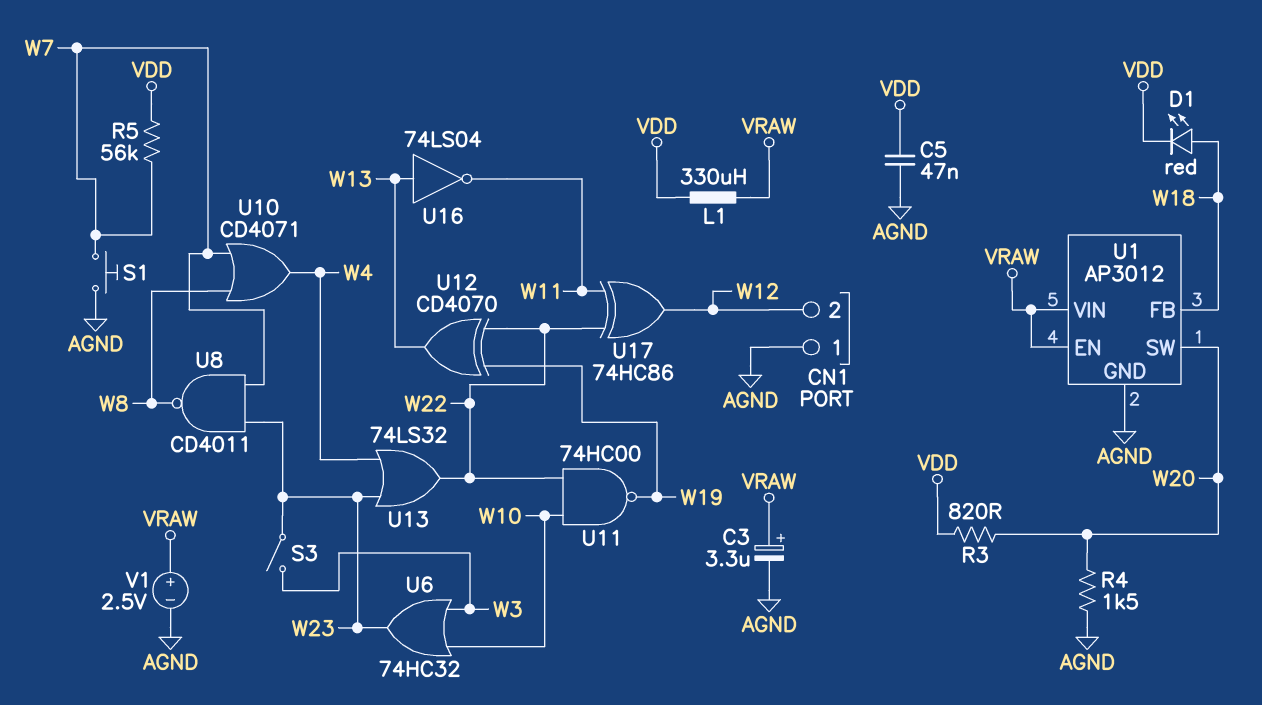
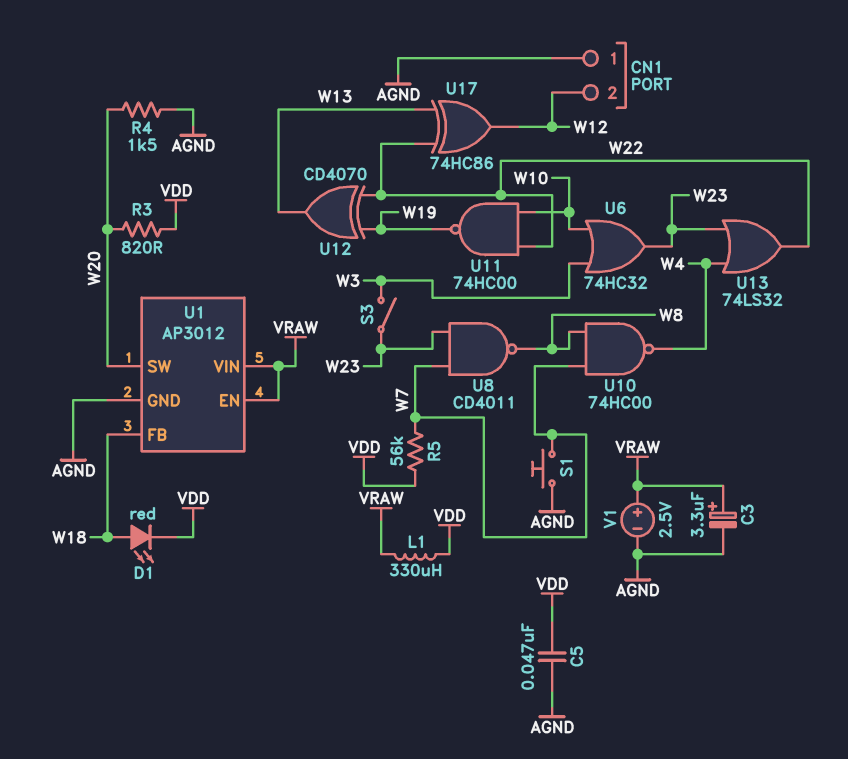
U10: OR CD4071 (in W7, in W8, out W4) -> NAND 74HC00 (in W7, in W8, out W4)
U16: NOT 74LS04 (in W13, out W11) -> none
U17: XOR 74HC86 (in W11, in W22, out W12) -> XOR 74HC86 (in W13, in W22, out W12)

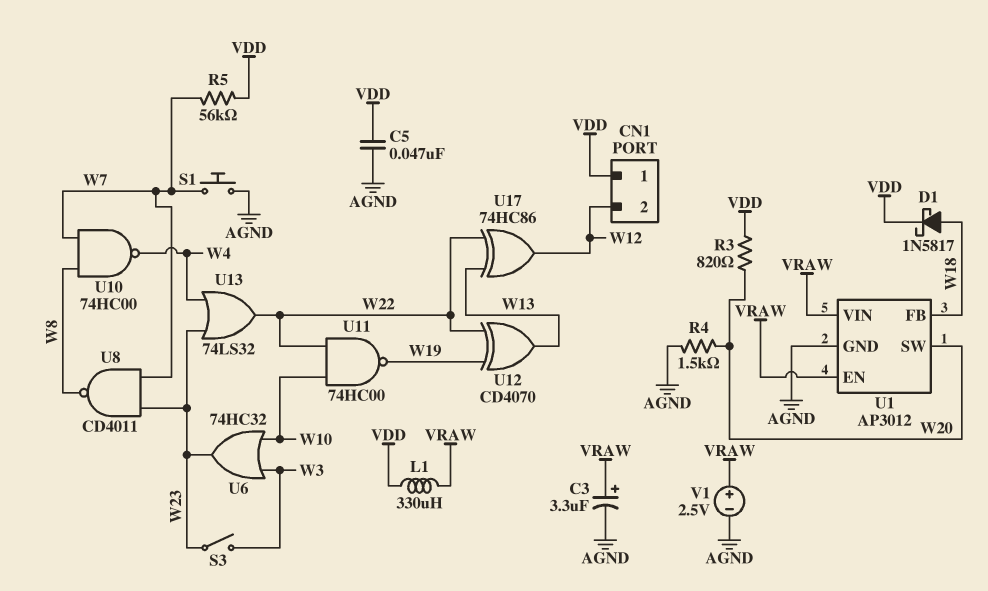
CN1 pin 1: AGND -> VDD
D1: LED red (A W18, K VDD) -> schottky 1N5817 (A W18, K VDD)

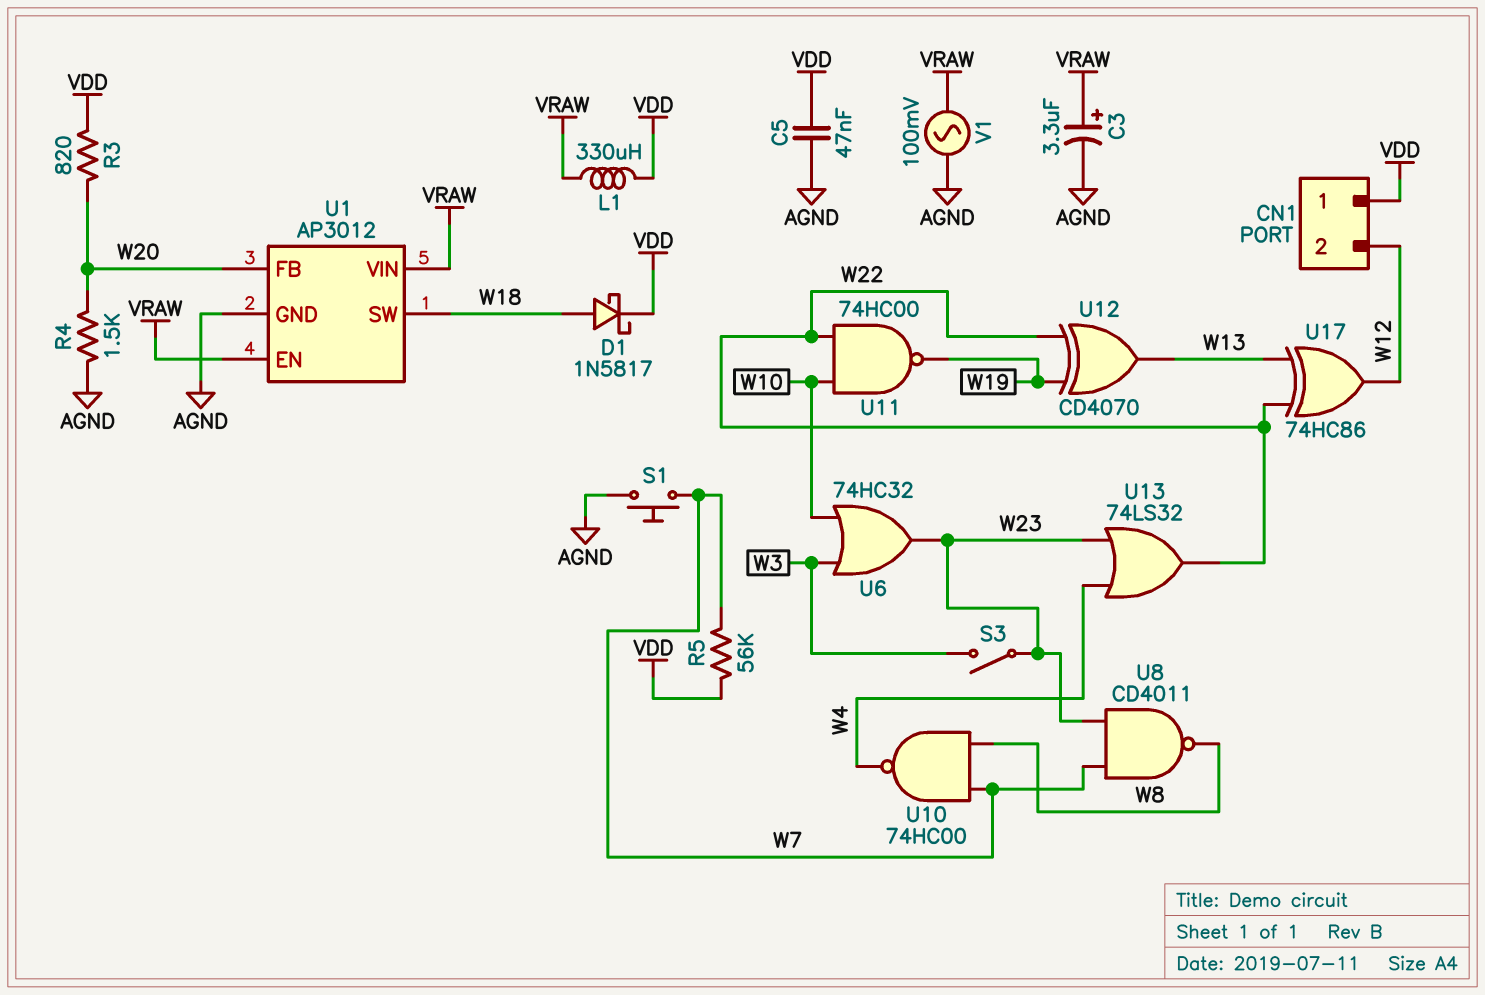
U1 pin FB: W18 -> W20
U1 pin SW: W20 -> W18
V1: 2.5V (plus VRAW, minus AGND) -> AC 100mV (AGND, VRAW)

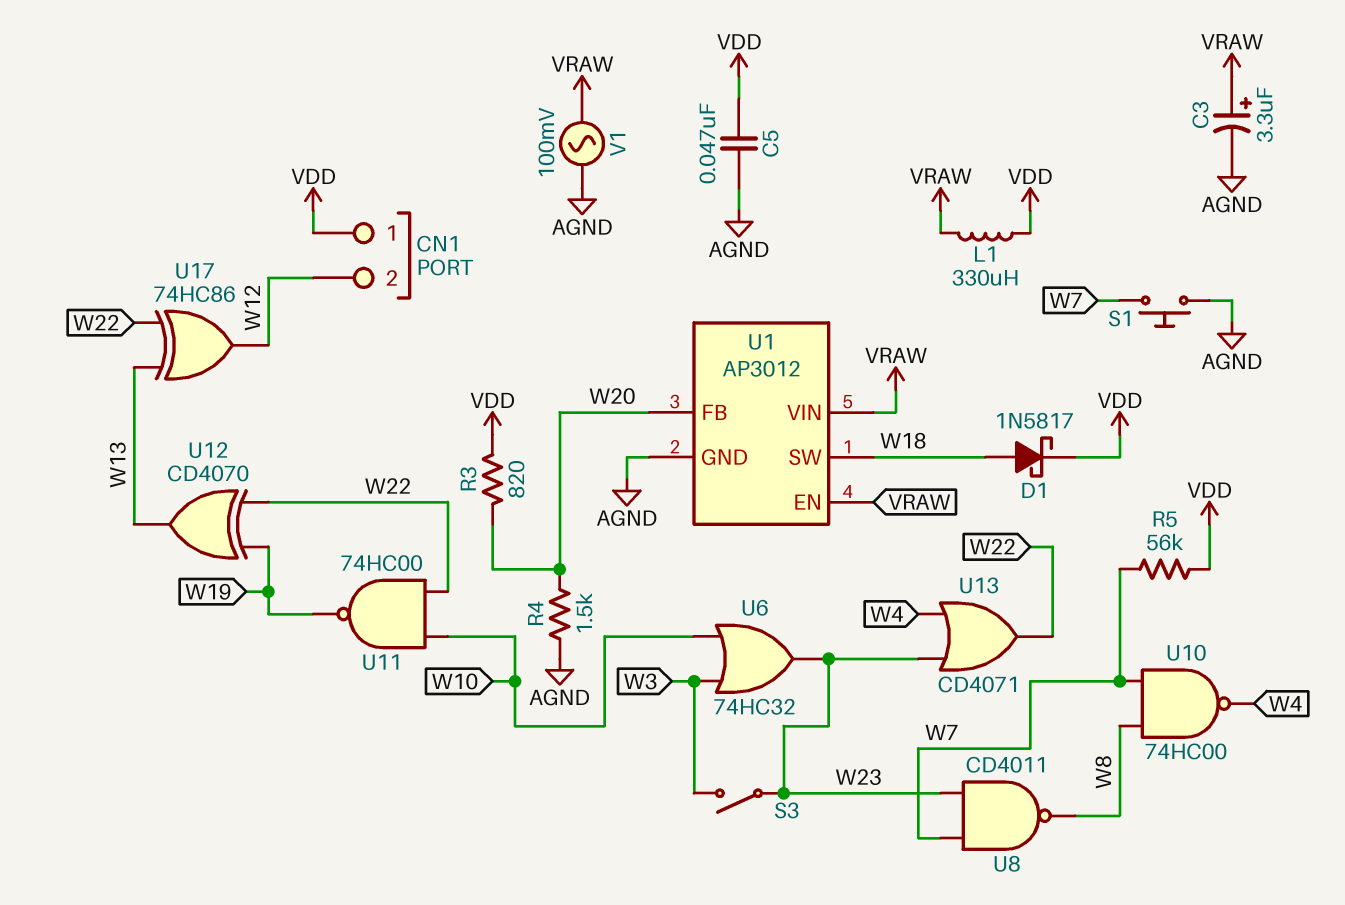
U13: OR 74LS32 (in W4, in W23, out W22) -> OR CD4071 (in W4, in W23, out W22)

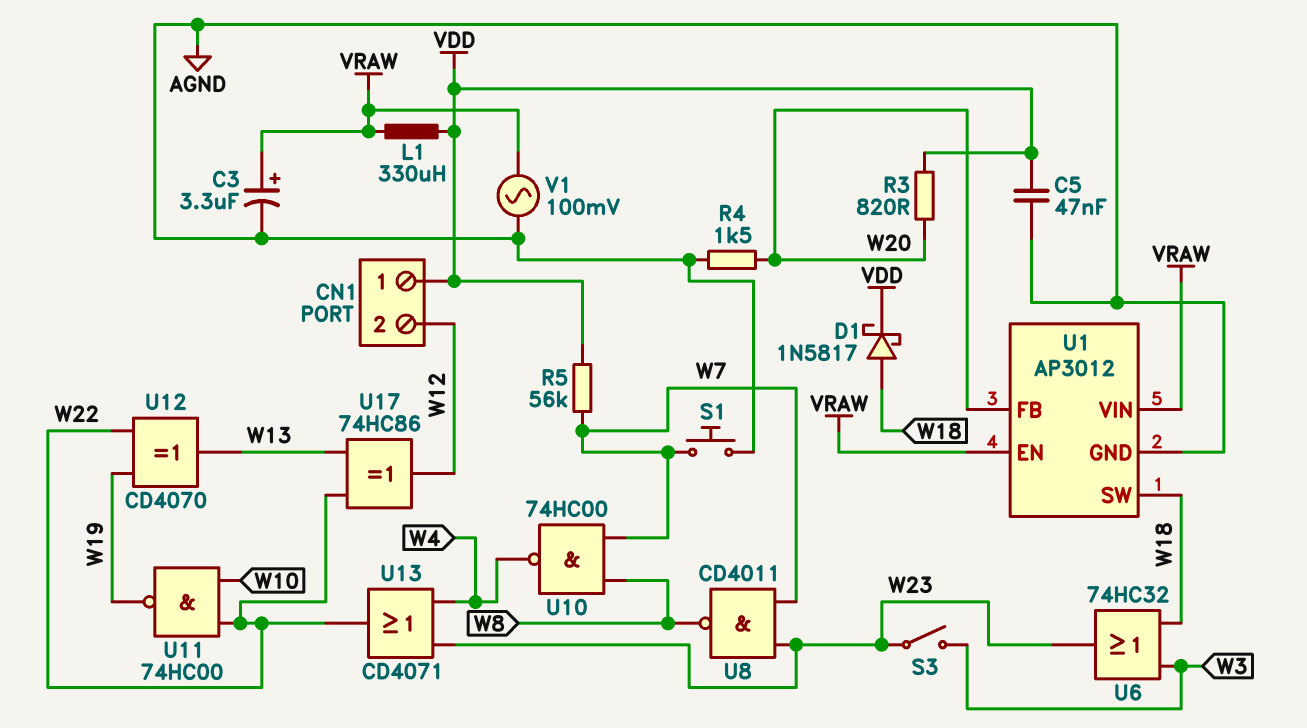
U6: OR 74HC32 (in W3, in W10, out W23) -> OR 74HC32 (in W3, in W18, out W23)

